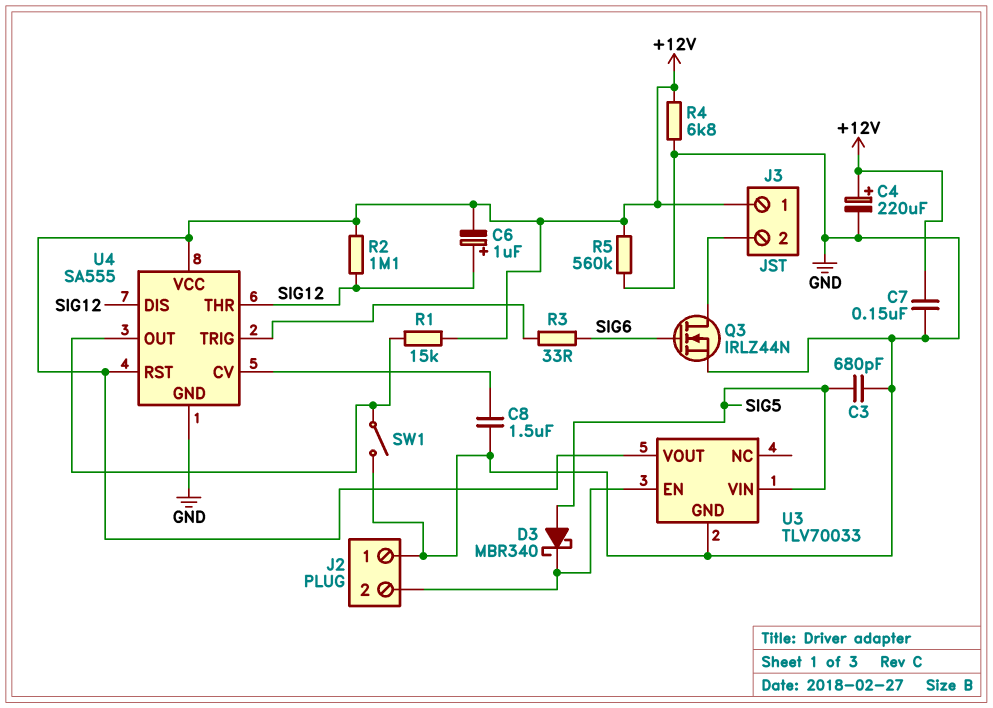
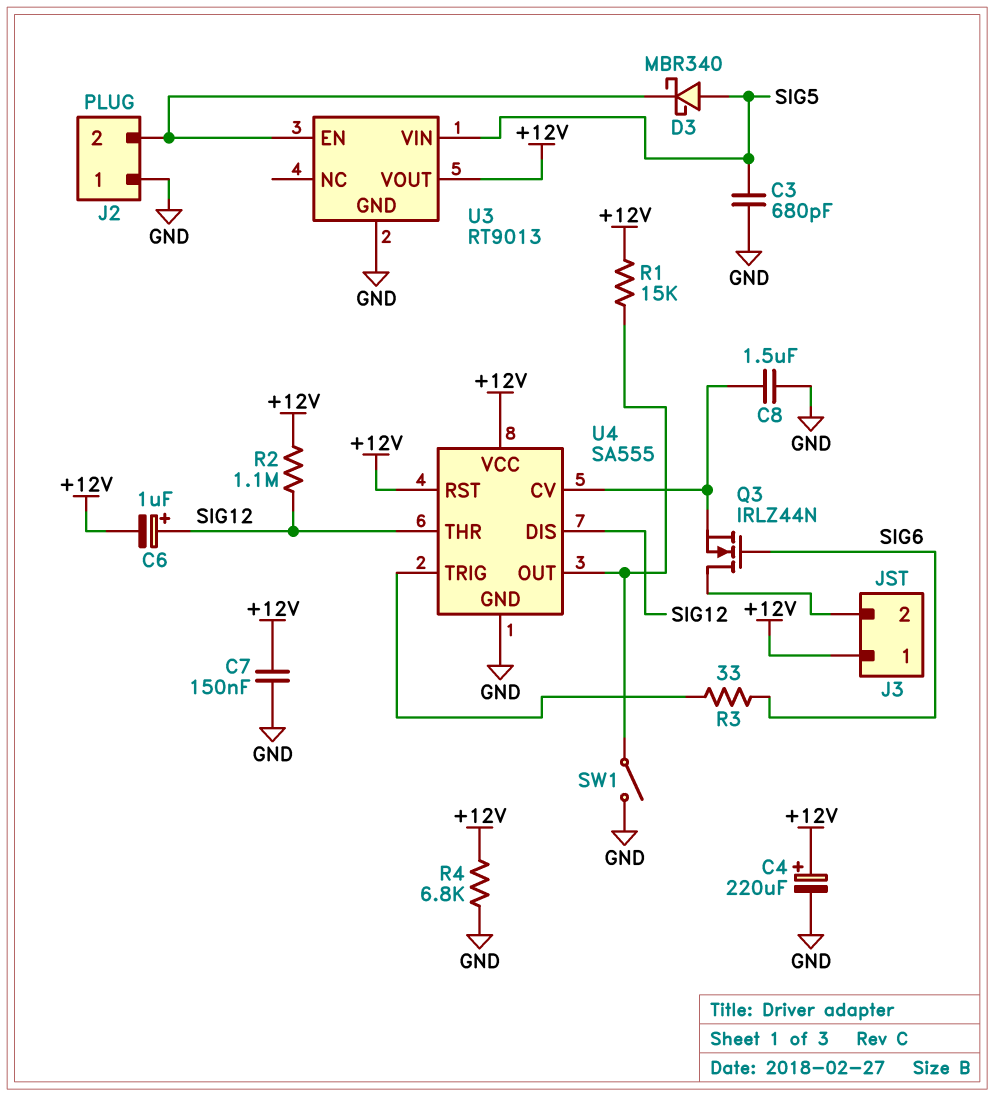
Q3: NMOS IRLZ44N (G SIG6, D J3/2, S GND) -> NMOS IRLZ44N (G SIG6, D J3/2, S U4/CV)
R5: 560k (+12V, GND) -> none
U3: TLV70033 -> RT9013

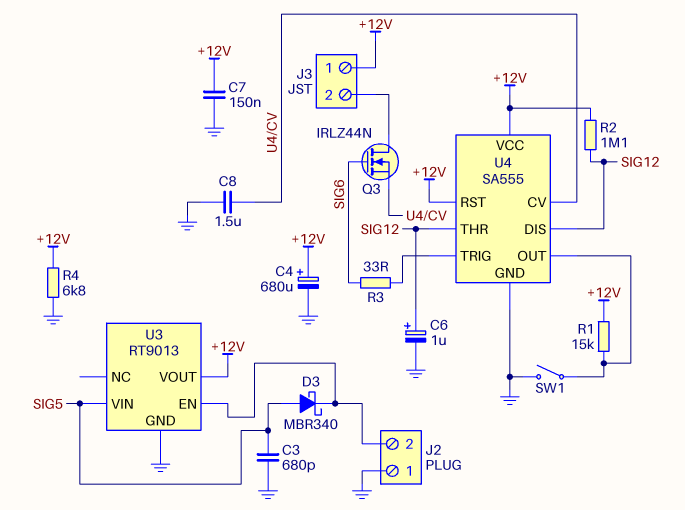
C4: 220uF (plus +12V, minus GND) -> 680uF (plus +12V, minus GND)
C6: 1uF (plus SIG12, minus +12V) -> 1uF (plus SIG12, minus GND)

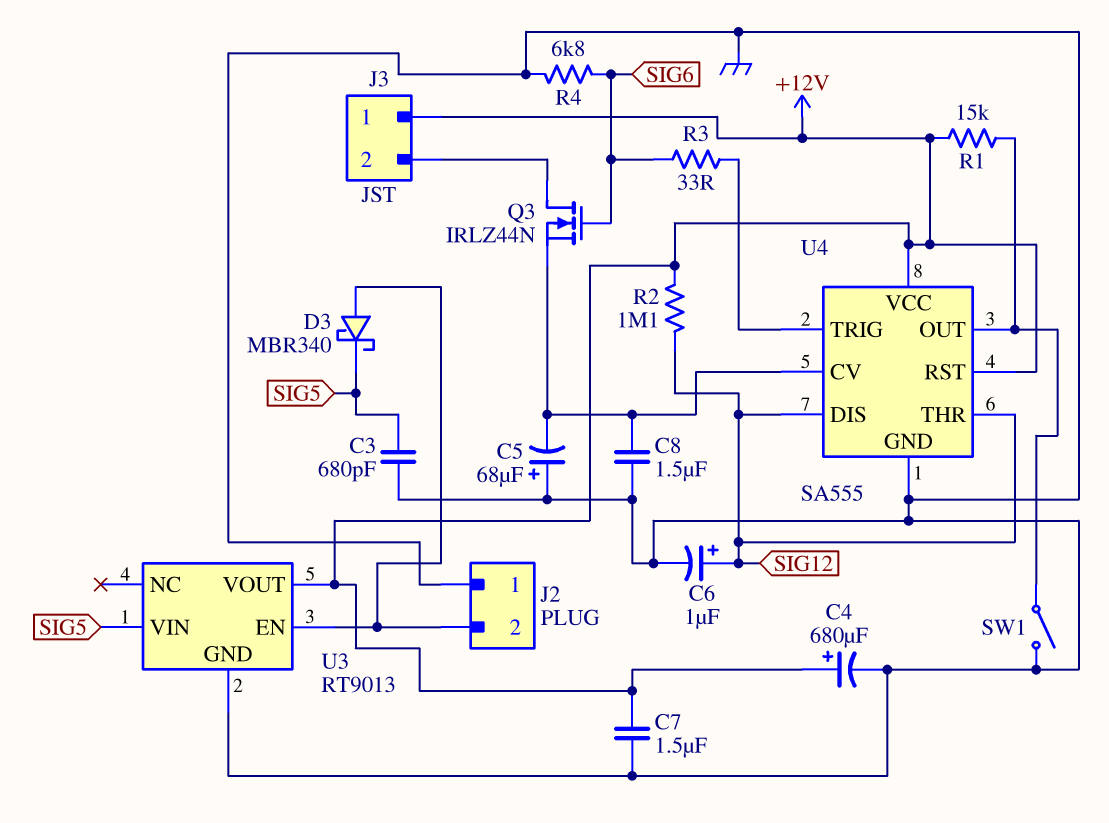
C5: none -> 68uF (plus GND, minus U4/CV)
C7: 150nF (+12V, GND) -> 1.5uF (+12V, GND)
D3: schottky MBR340 (A SIG5, K J2/2) -> schottky MBR340 (A J2/2, K SIG5)
R4: 6.8k (+12V, GND) -> 6.8k (GND, SIG6)

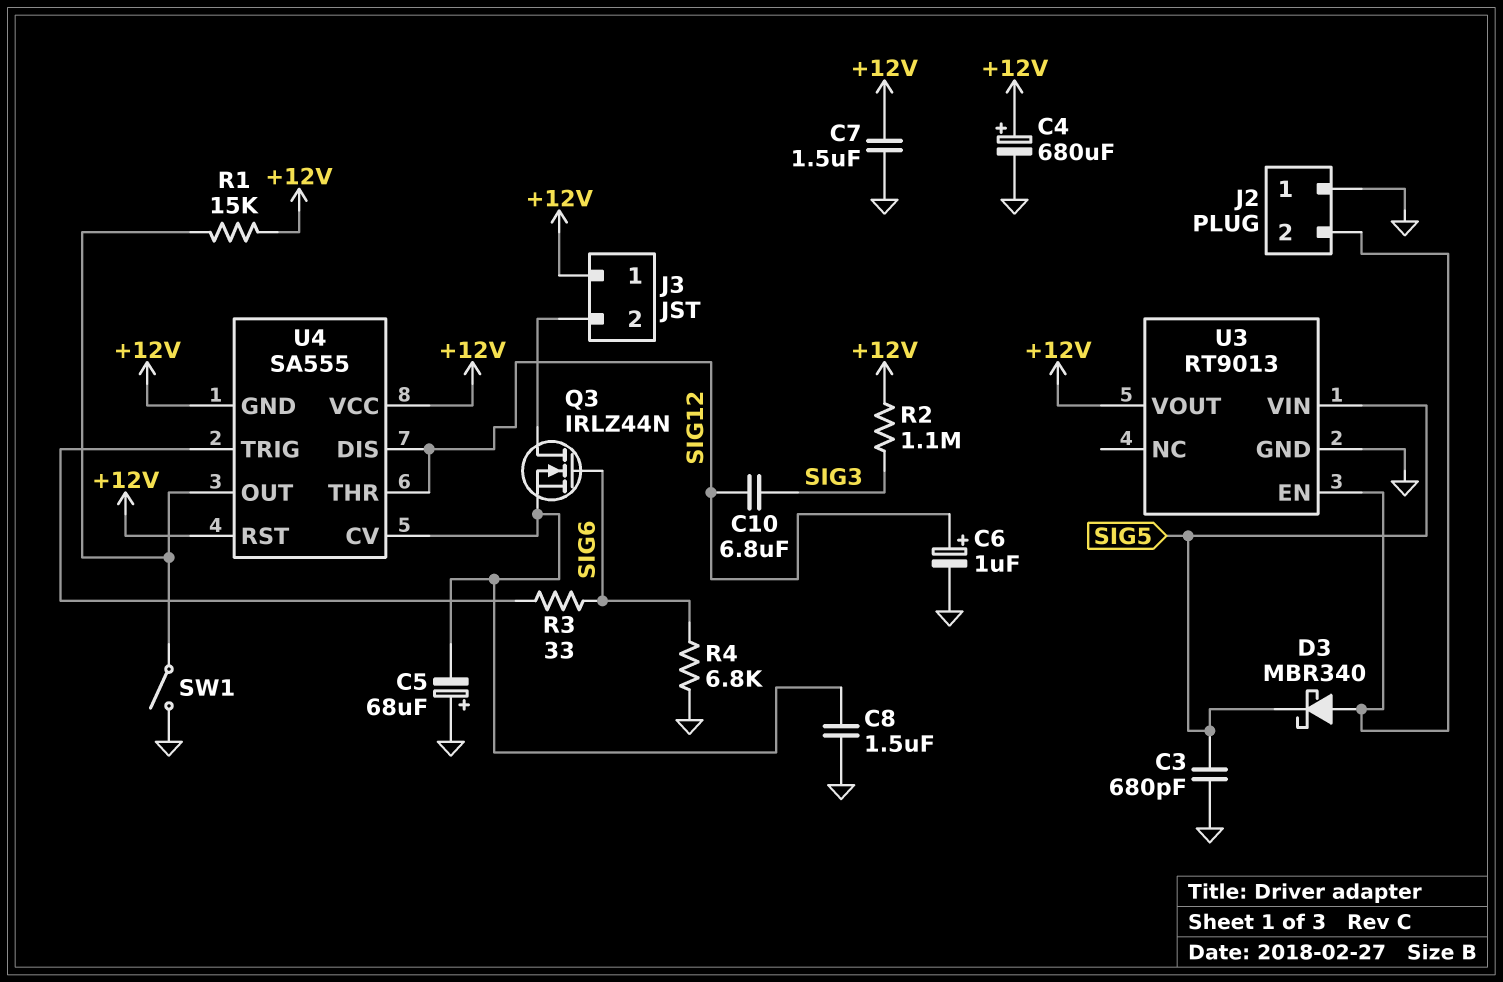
C10: none -> 6.8uF (SIG3, SIG12)
R2: 1.1M (+12V, SIG12) -> 1.1M (+12V, SIG3)
U4 pin GND: GND -> +12V

